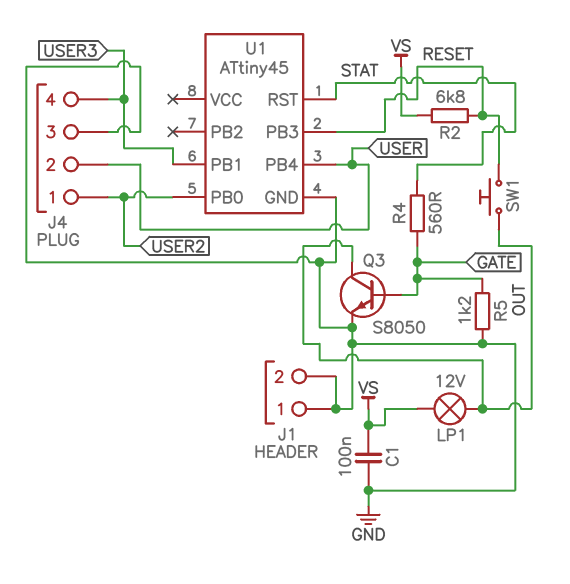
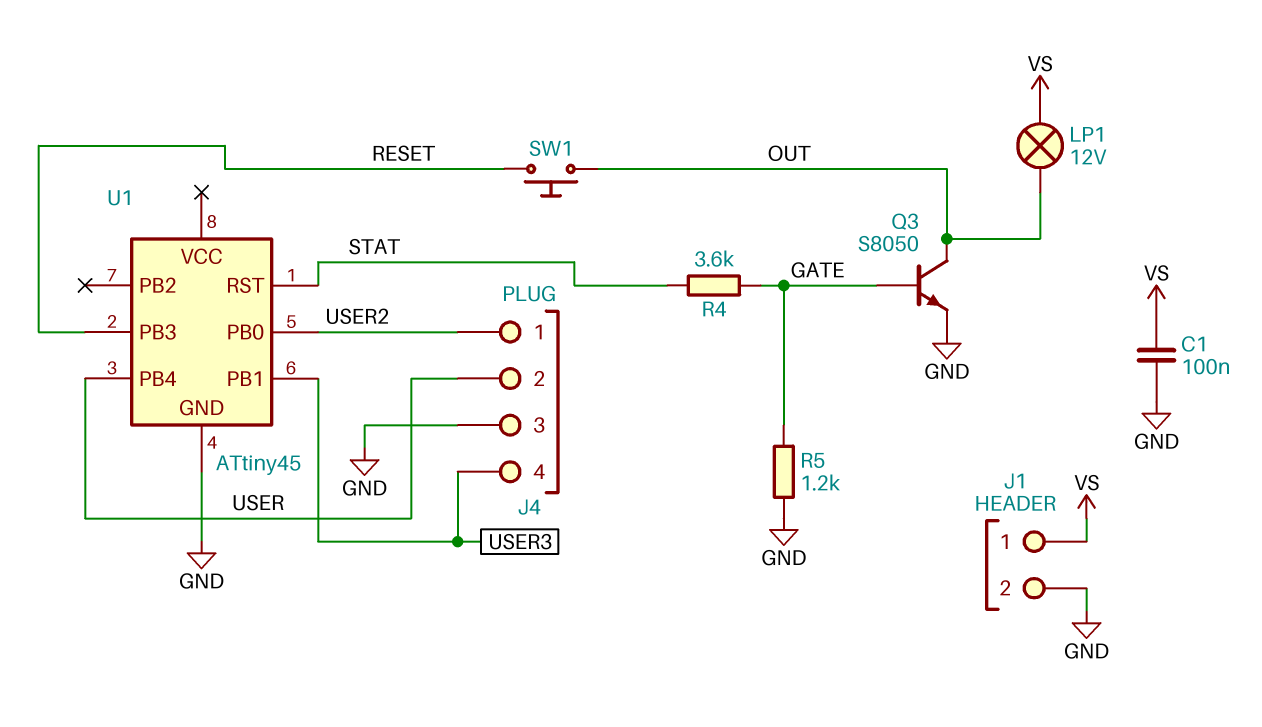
J1 pin 1: GND -> VS
R2: 6.8k (RESET, VS) -> none
R4: 560 (GATE, STAT) -> 3.6k (GATE, STAT)

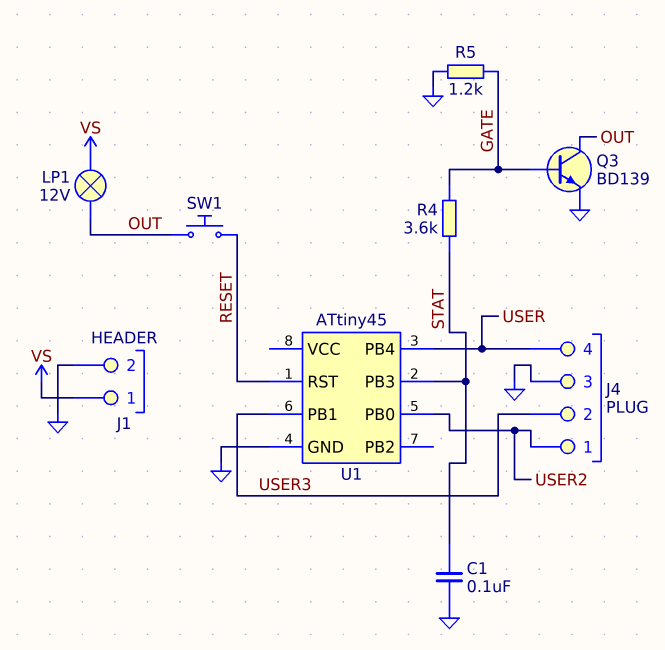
C1: 100nF (GND, VS) -> 100nF (GND, STAT)
J4 pin 2: USER -> USER3
J4 pin 4: USER3 -> USER
Q3: NPN S8050 (B GATE, C OUT, E GND) -> NPN BD139 (B GATE, C OUT, E GND)
U1 pin PB3: RESET -> STAT
U1 pin RST: STAT -> RESET

